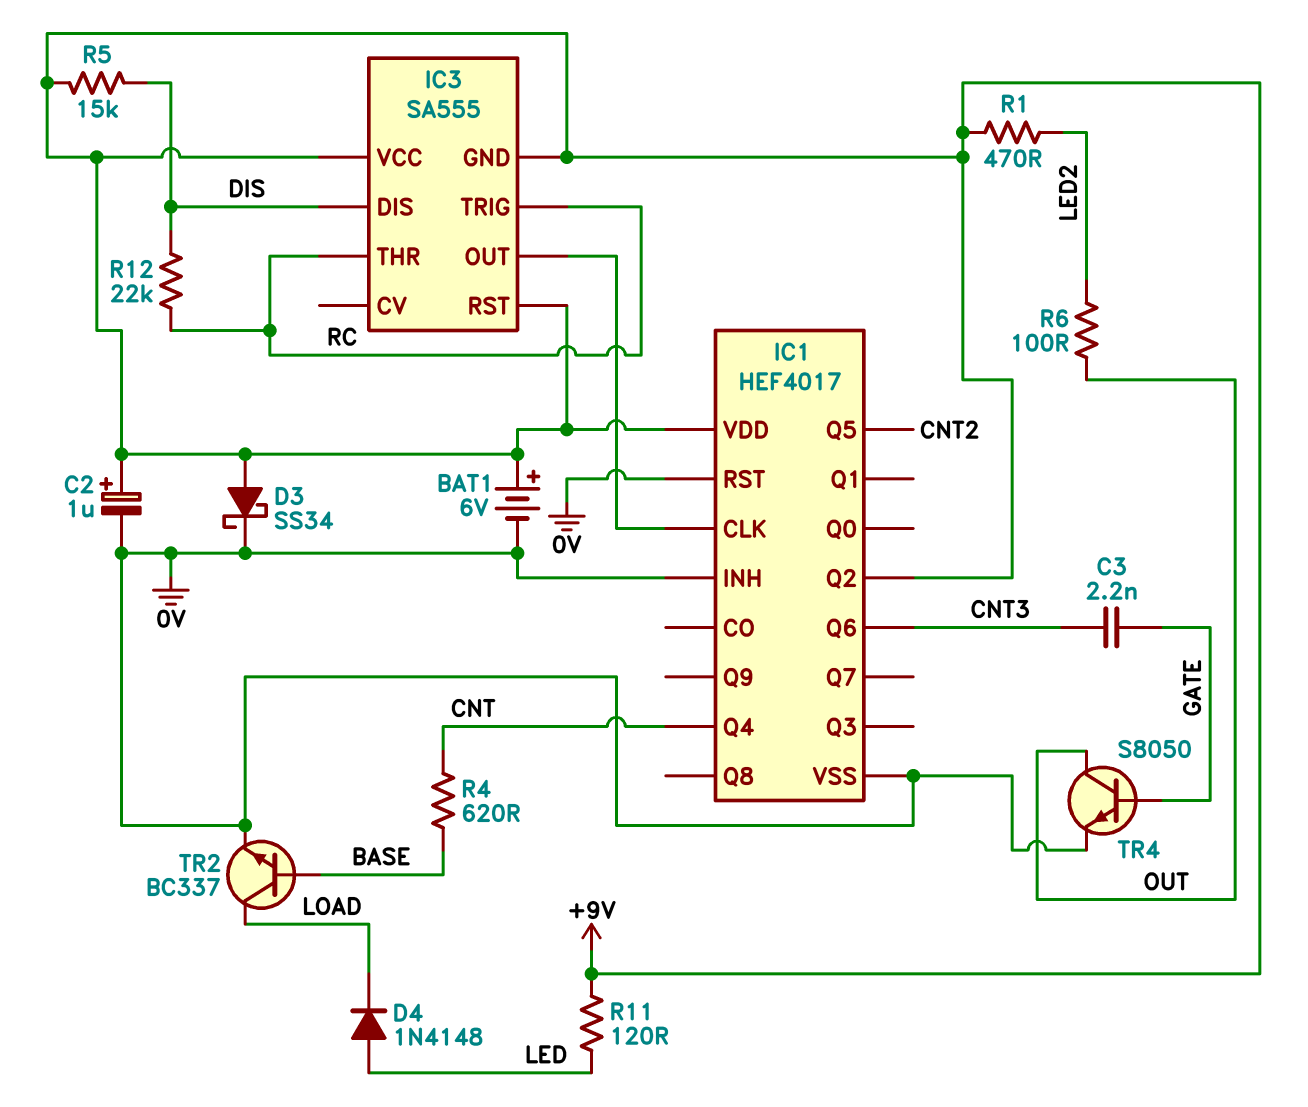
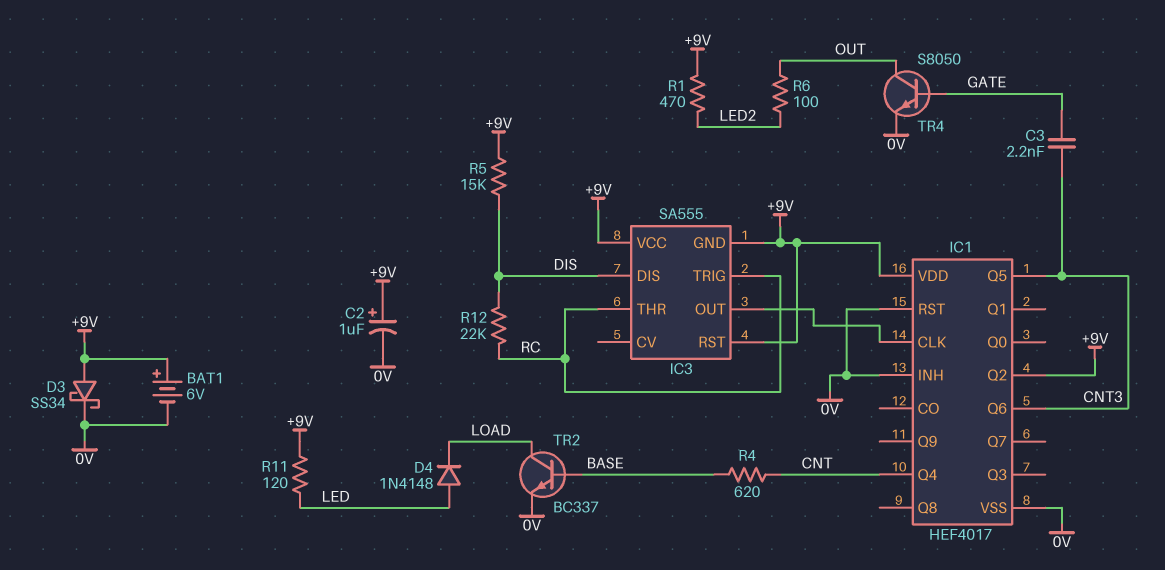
IC1 pin Q5: CNT2 -> CNT3

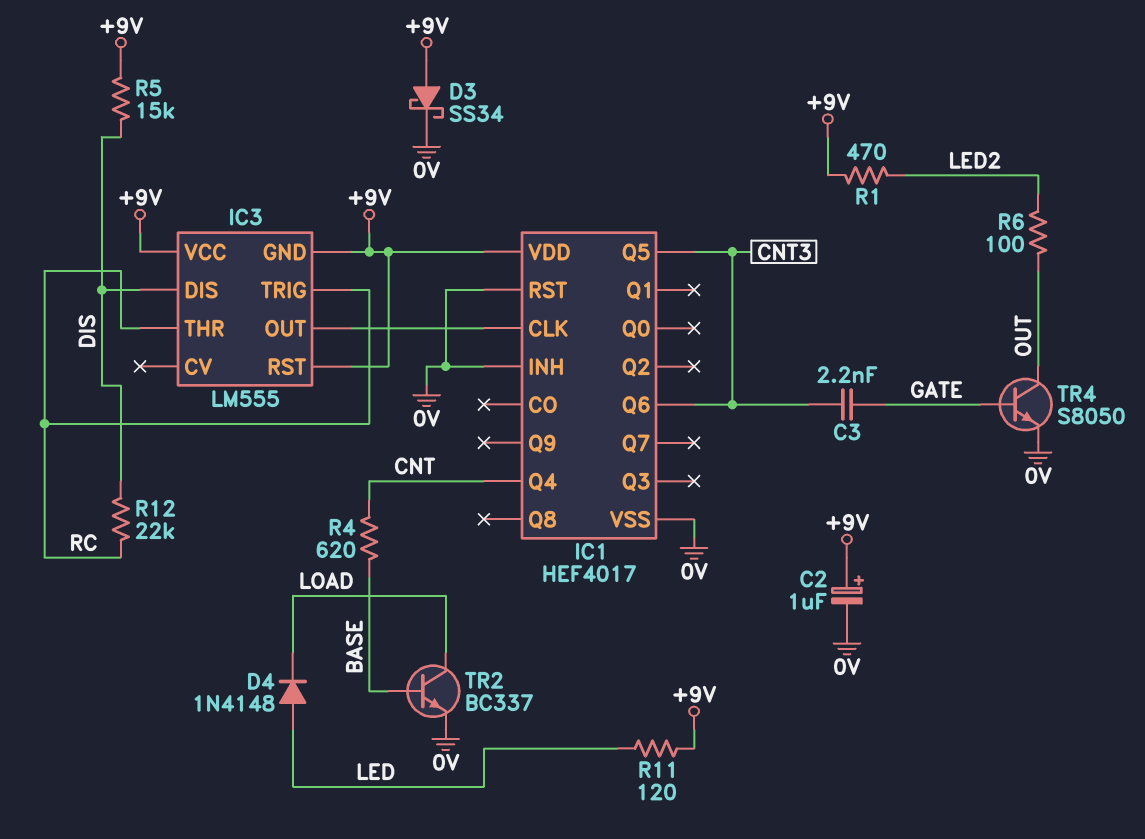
BAT1: 6V (plus +9V, minus 0V) -> none
IC1 pin Q2: +9V -> none
IC3: SA555 -> LM555

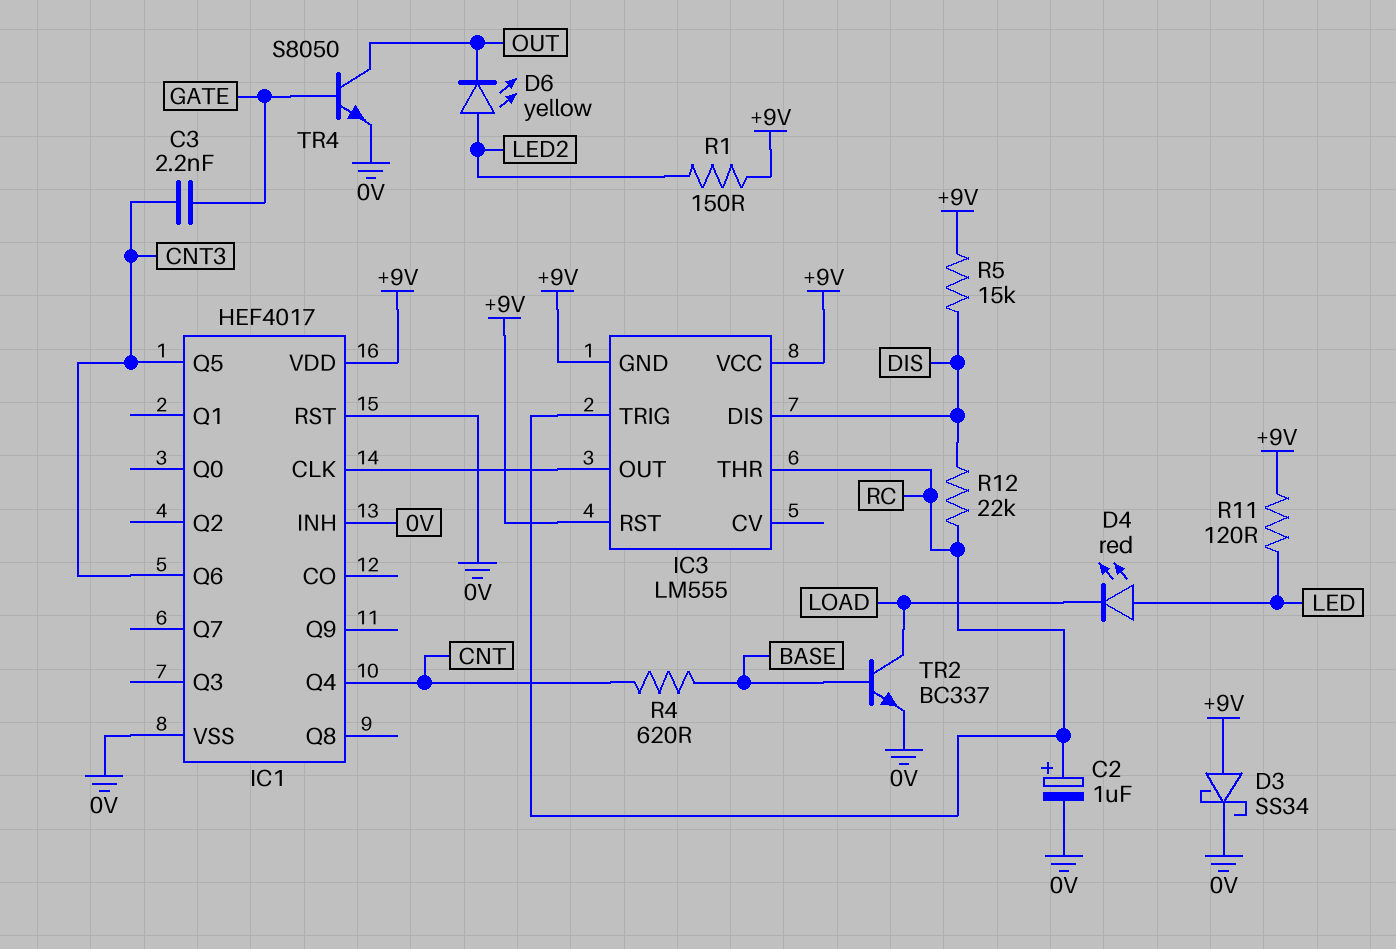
C2: 1uF (plus +9V, minus 0V) -> 1uF (plus RC, minus 0V)
D4: diode 1N4148 (A LED, K LOAD) -> LED red (A LED, K LOAD)
D6: none -> LED yellow (A LED2, K OUT)
R1: 470 (+9V, LED2) -> 150 (+9V, LED2)
R6: 100 (LED2, OUT) -> none

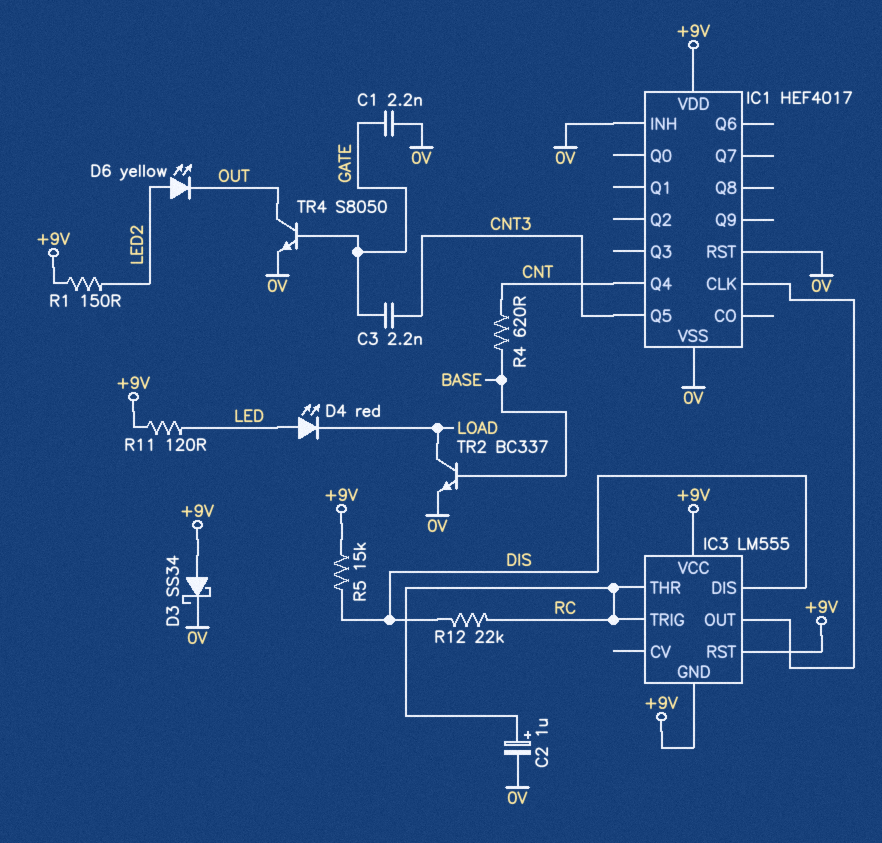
C1: none -> 2.2nF (0V, GATE)
IC1 pin Q6: CNT3 -> none

